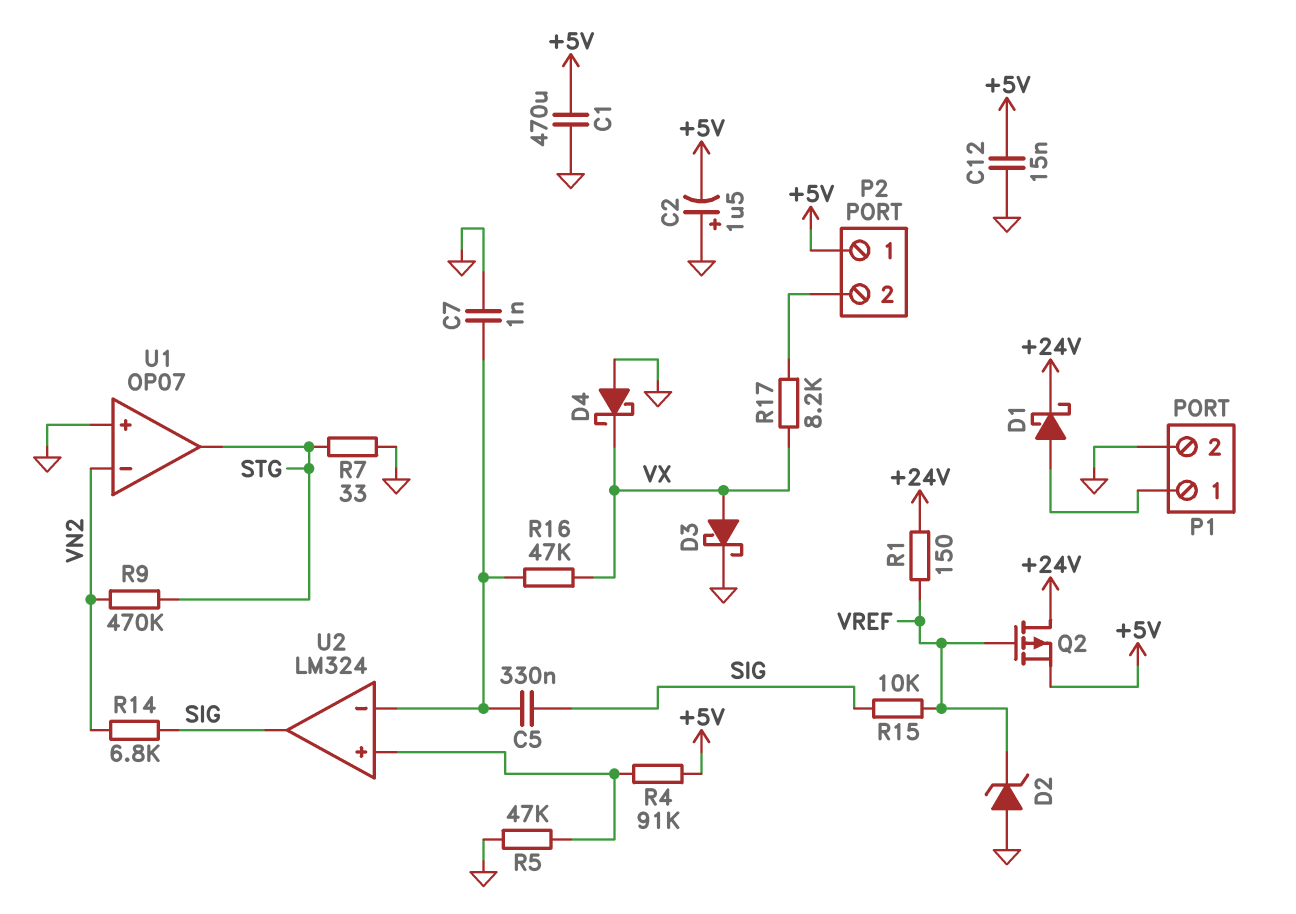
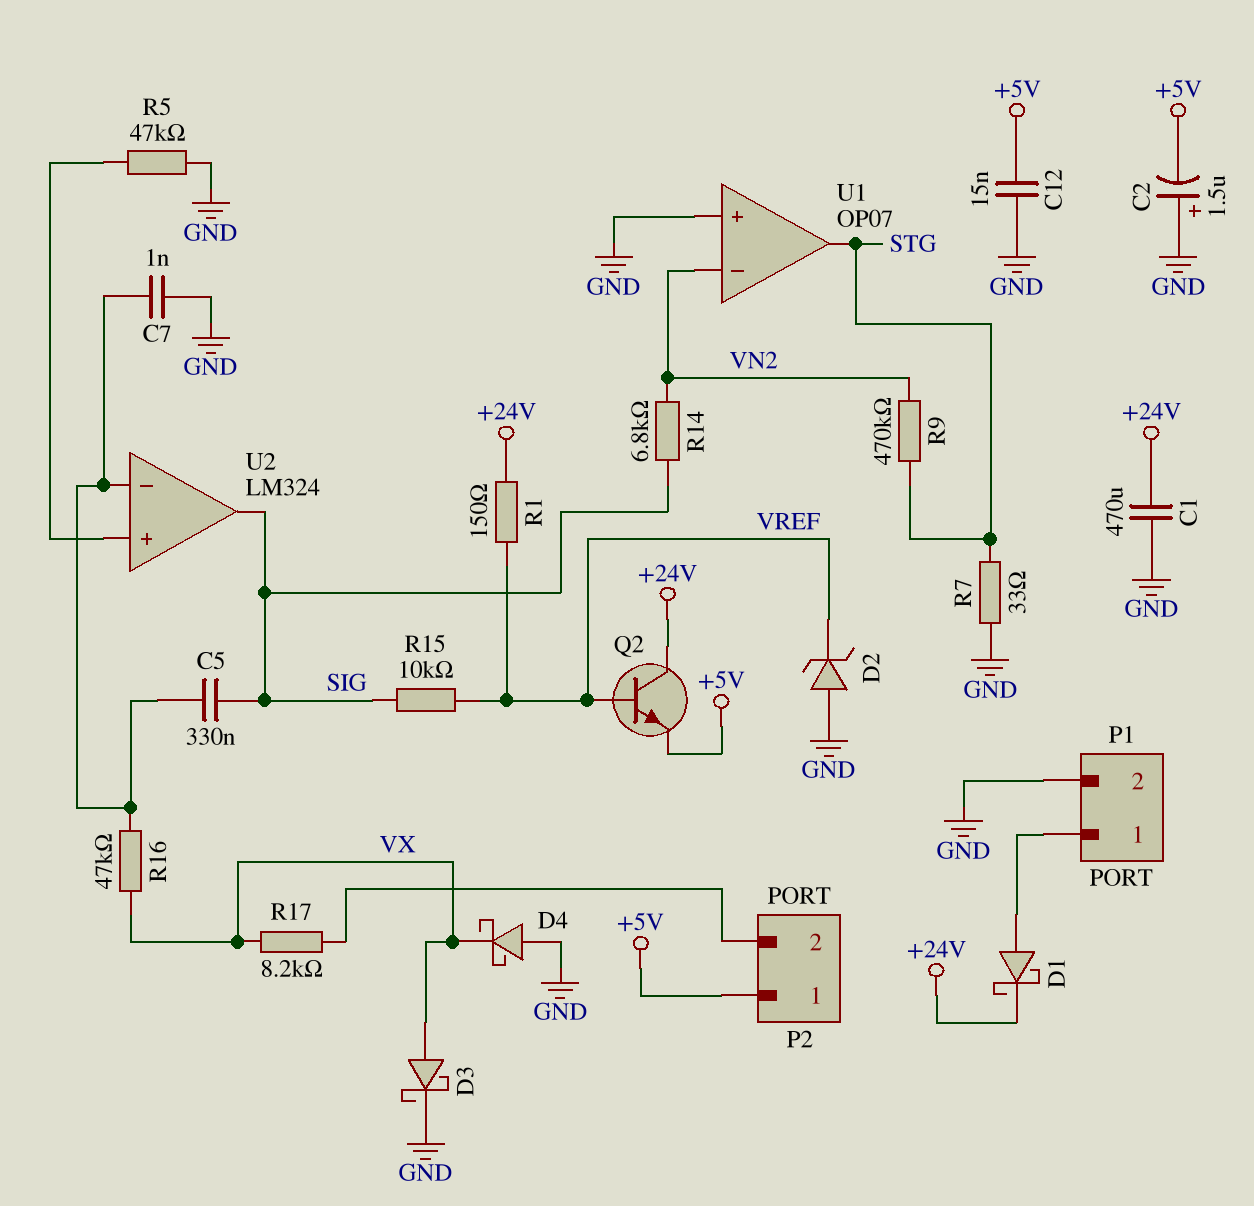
C1: 470uF (+5V, GND) -> 470uF (+24V, GND)
Q2: PMOS (G VREF, D +24V, S +5V) -> NPN (B VREF, C +24V, E +5V)
R4: 91k (+5V, U2/in+) -> none

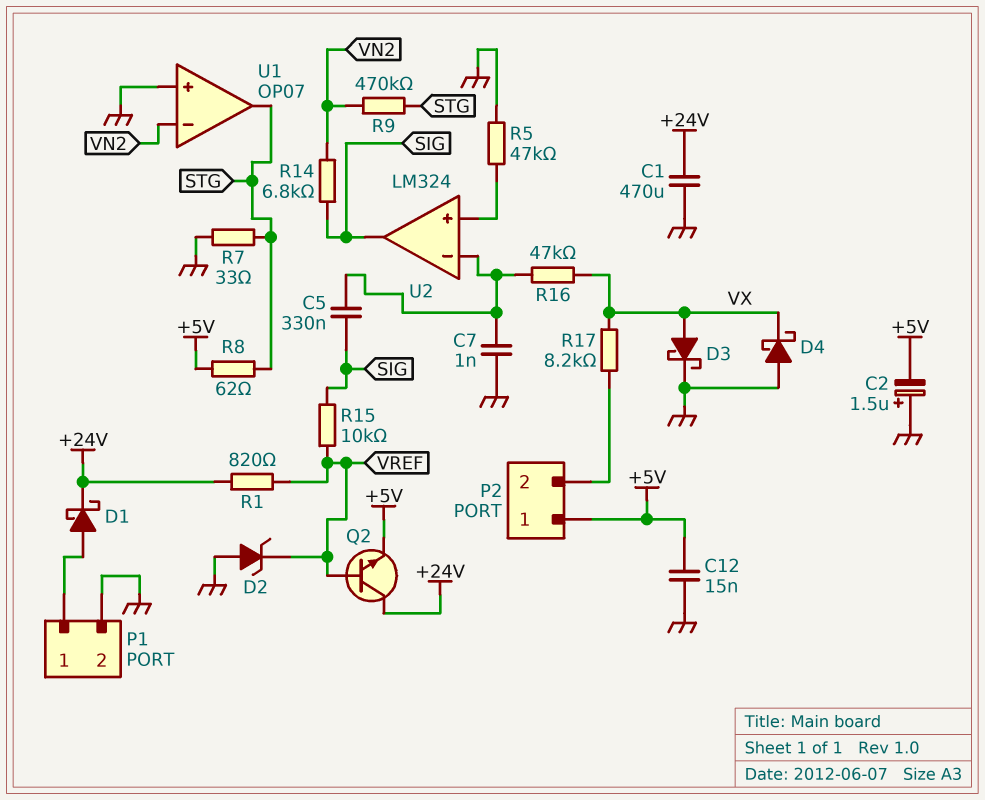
R1: 150 (+24V, VREF) -> 820 (+24V, VREF)
R8: none -> 62 (+5V, STG)

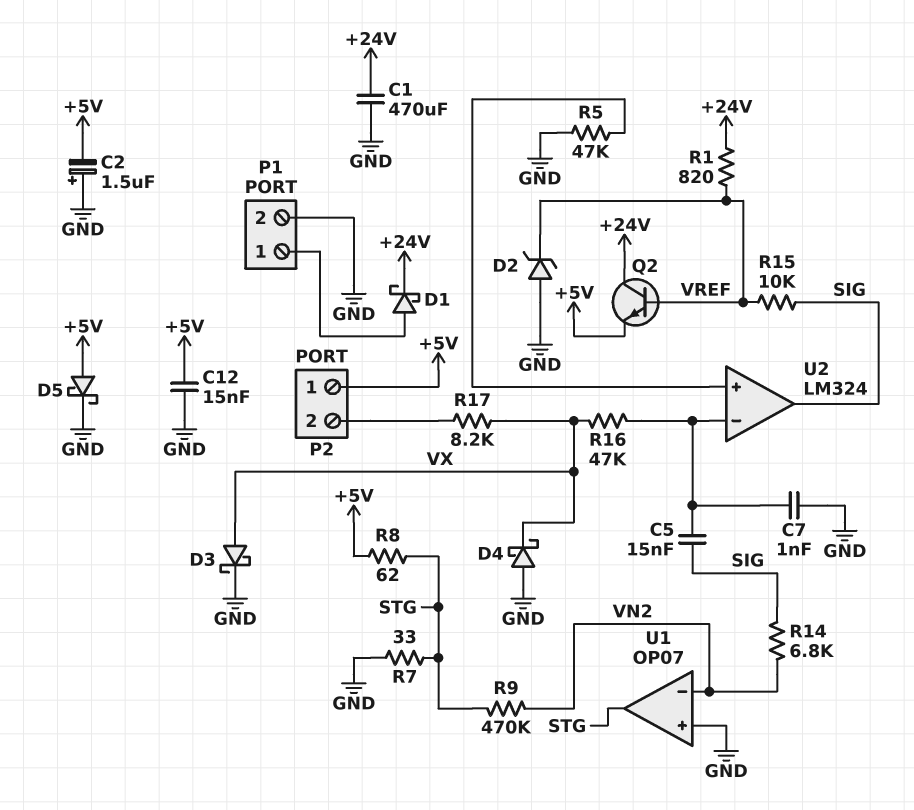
C5: 330nF (SIG, U2/in-) -> 15nF (SIG, U2/in-)
D5: none -> schottky (A +5V, K GND)

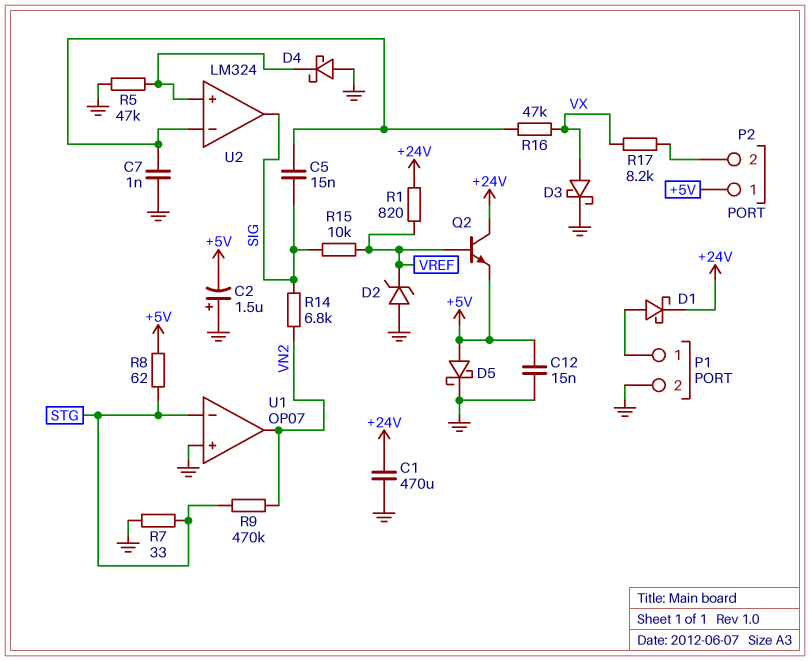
D4: schottky (A GND, K VX) -> schottky (A GND, K U2/in+)
U1 pin in-: VN2 -> STG
U1 pin out: STG -> VN2

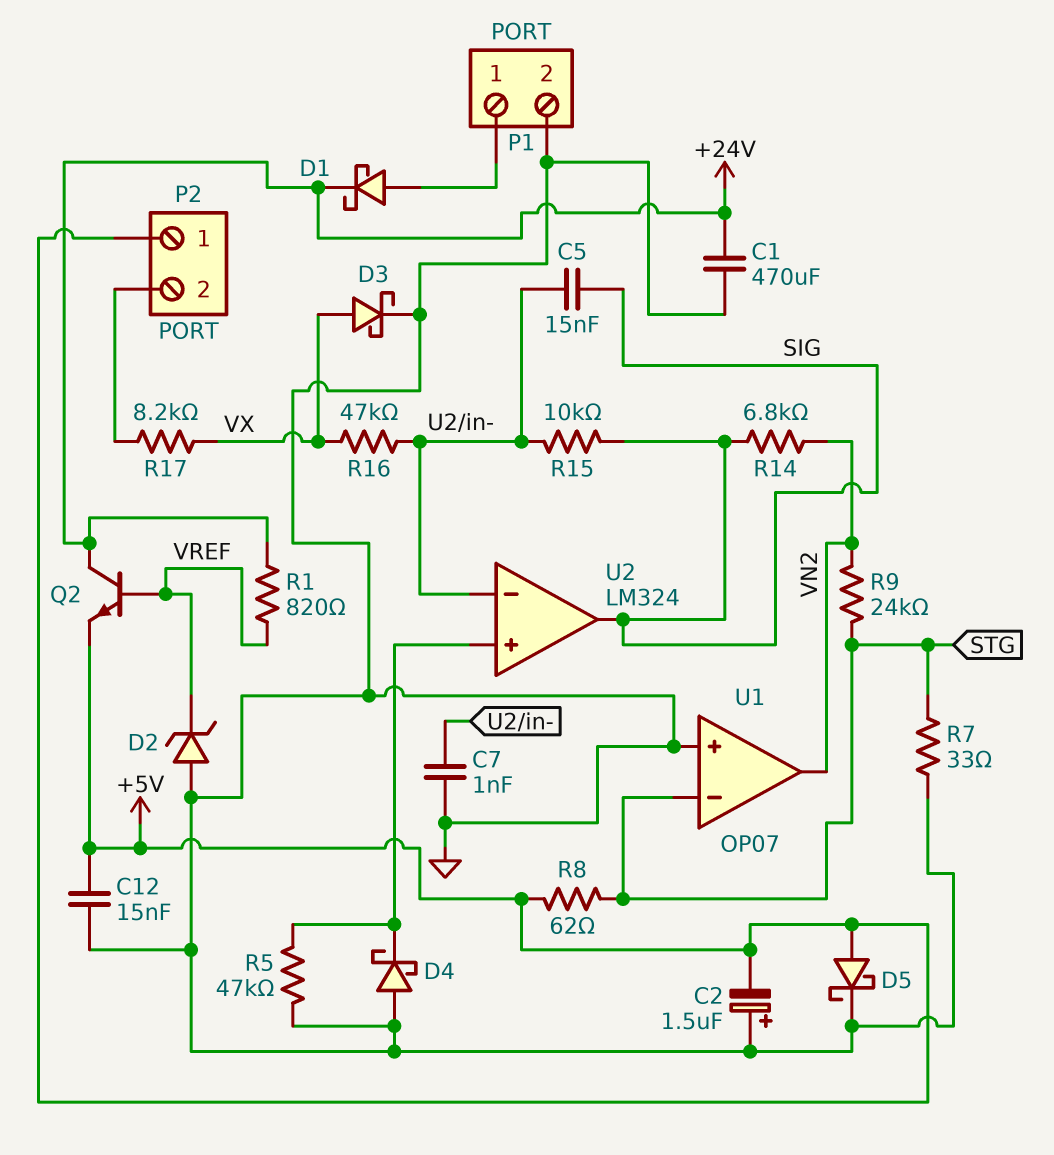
R9: 470k (STG, VN2) -> 24k (STG, VN2)
R15: 10k (SIG, VREF) -> 10k (SIG, U2/in-)

